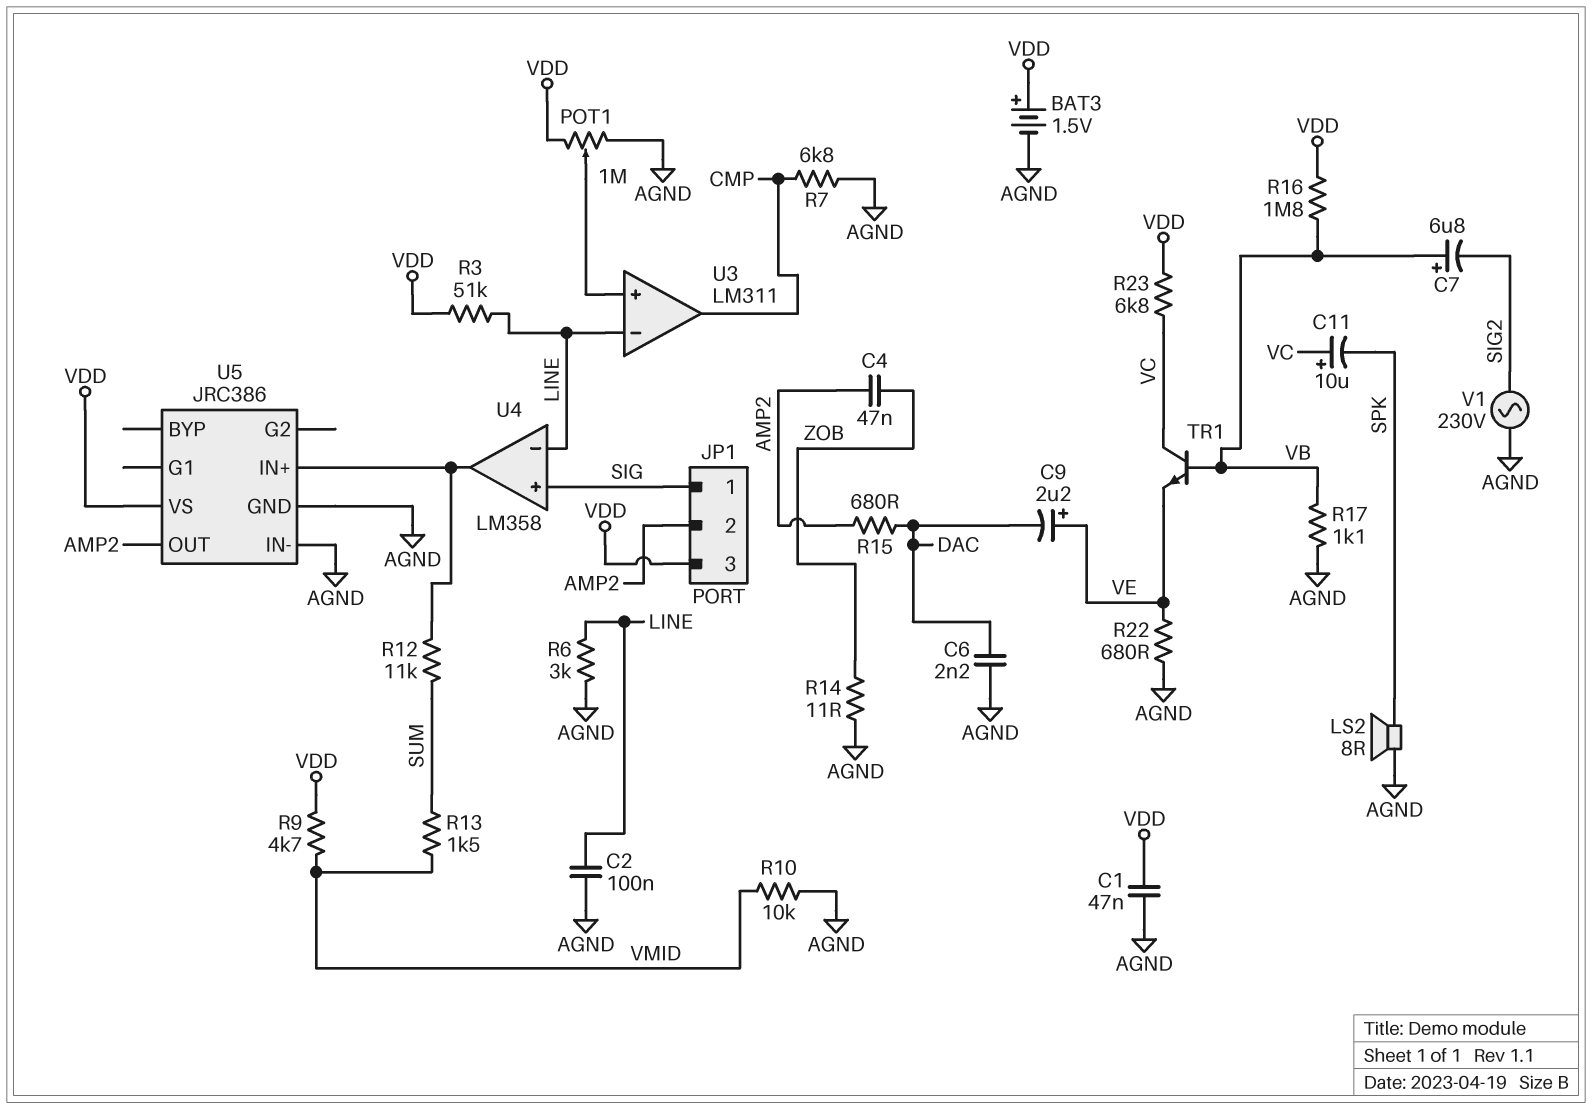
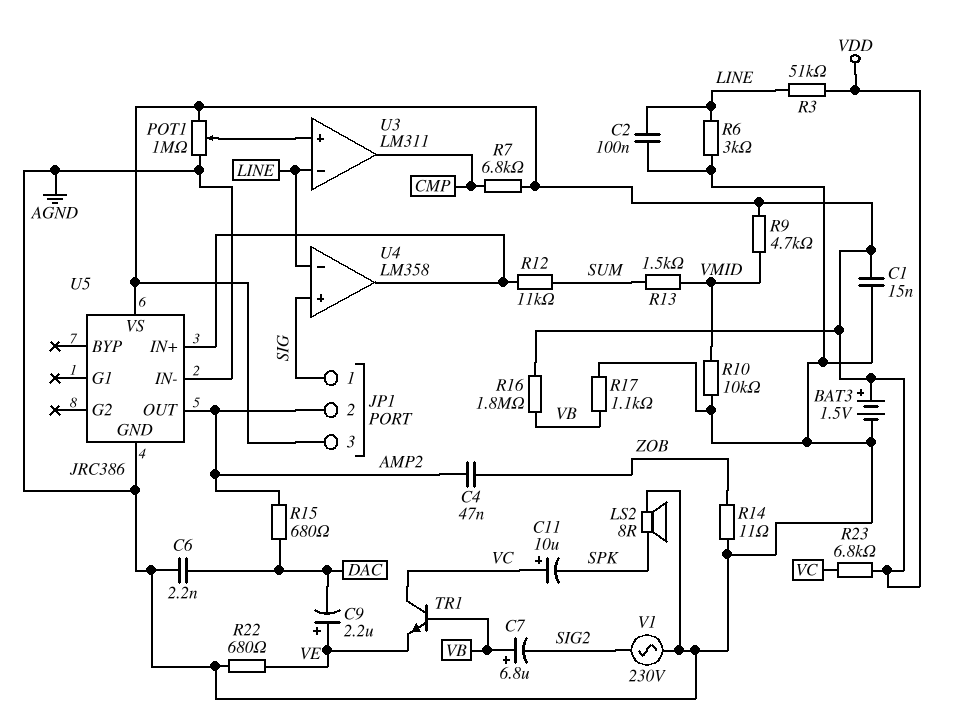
C1: 47nF (AGND, VDD) -> 15nF (AGND, VDD)
R7: 6.8k (AGND, CMP) -> 6.8k (CMP, VDD)

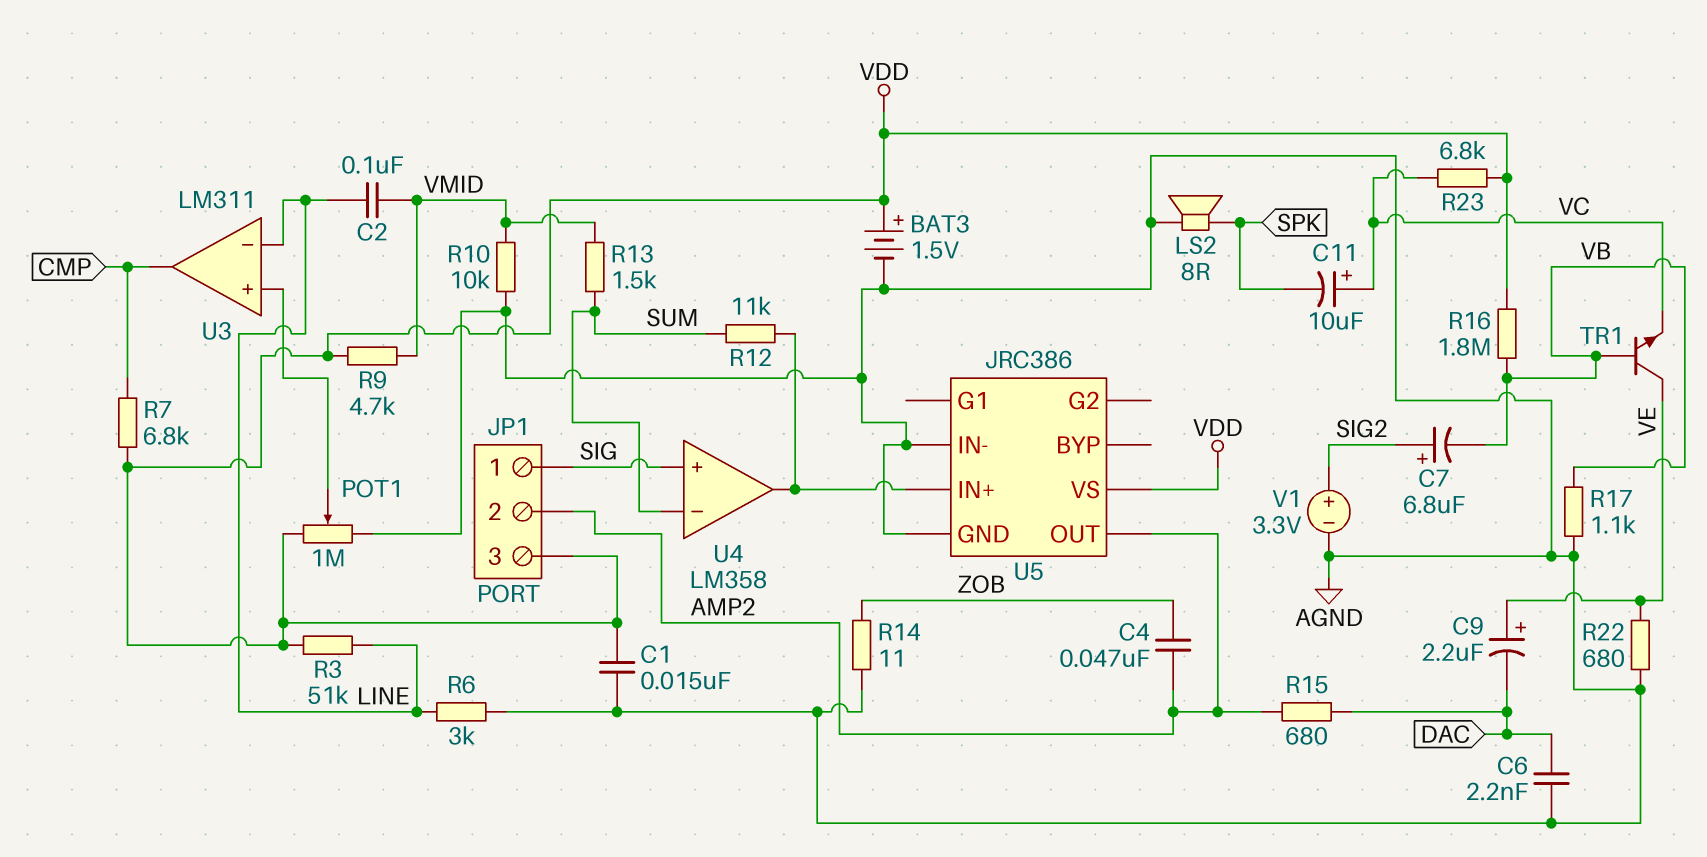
C2: 100nF (AGND, LINE) -> 100nF (LINE, VMID)
C7: 6.8uF (plus VB, minus SIG2) -> 6.8uF (plus SIG2, minus VB)
TR1: NPN (B VB, C VC, E VE) -> NPN (B VB, C VE, E VC)
U4 pin in-: LINE -> SUM
V1: AC 230V (AGND, SIG2) -> 3.3V (plus SIG2, minus AGND)

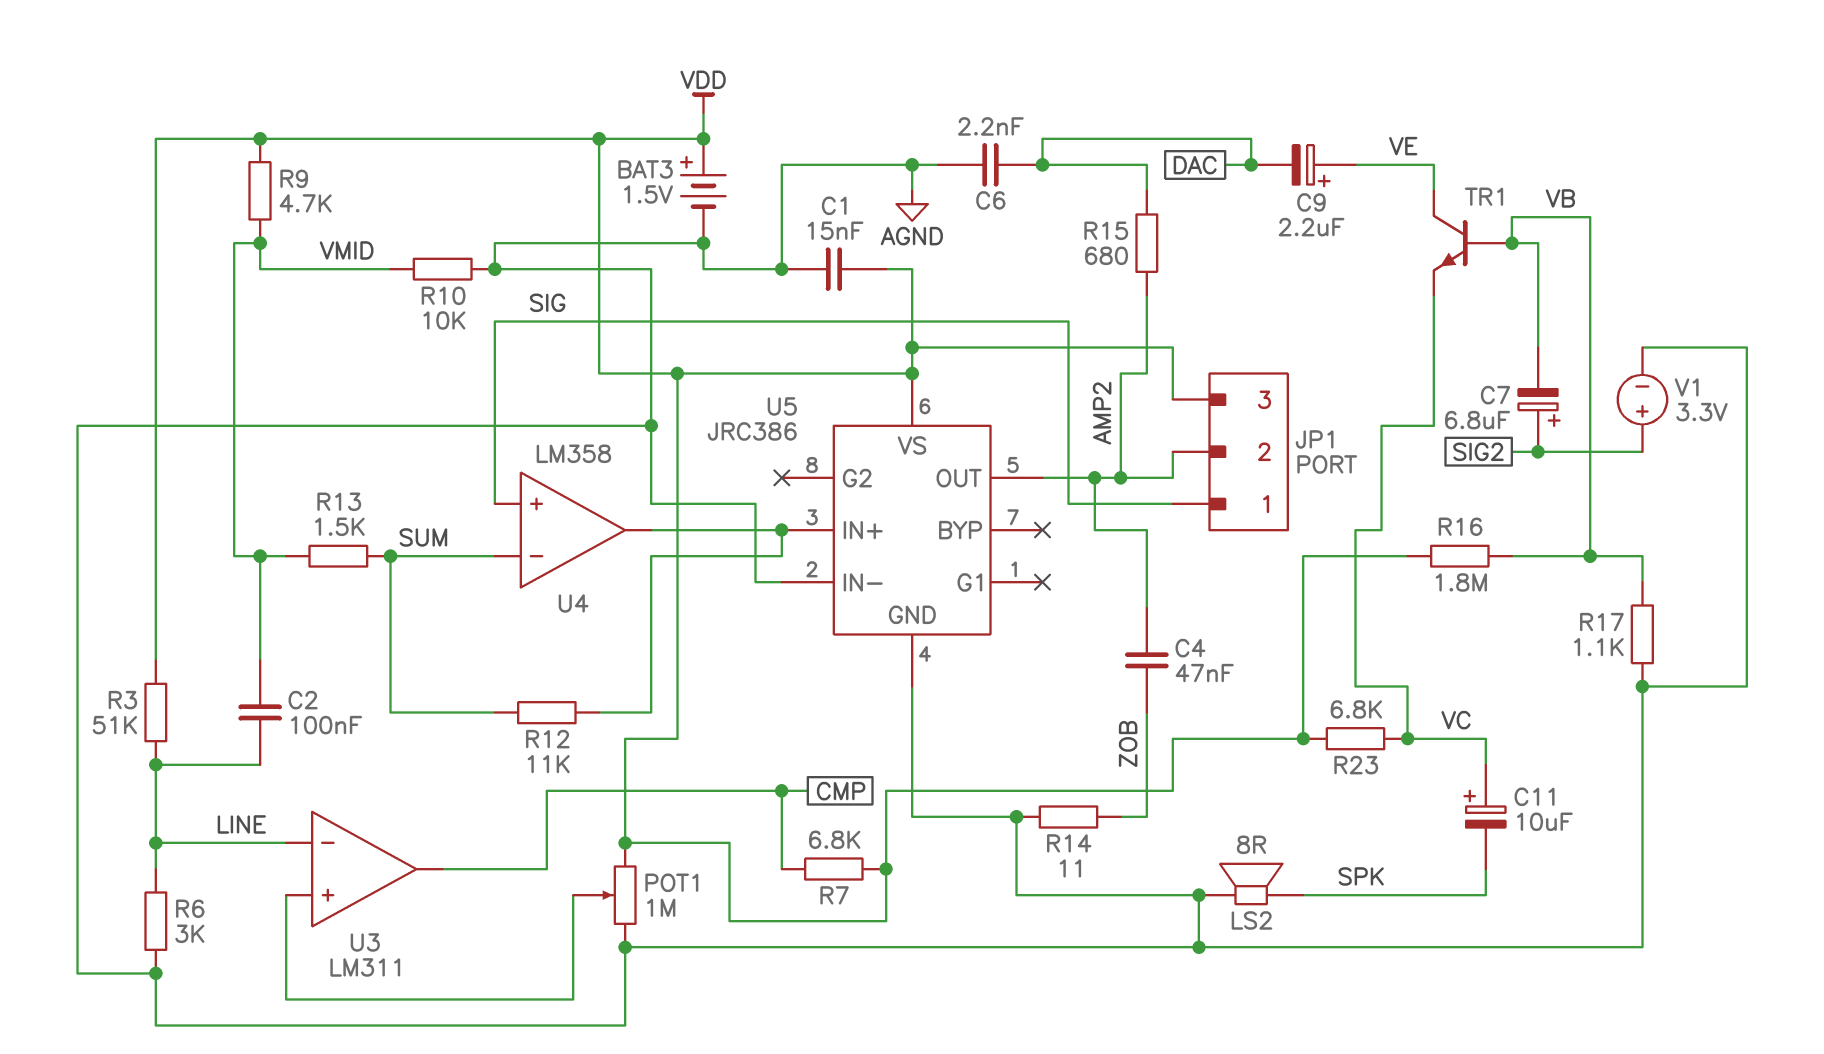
R22: 680 (AGND, VE) -> none

